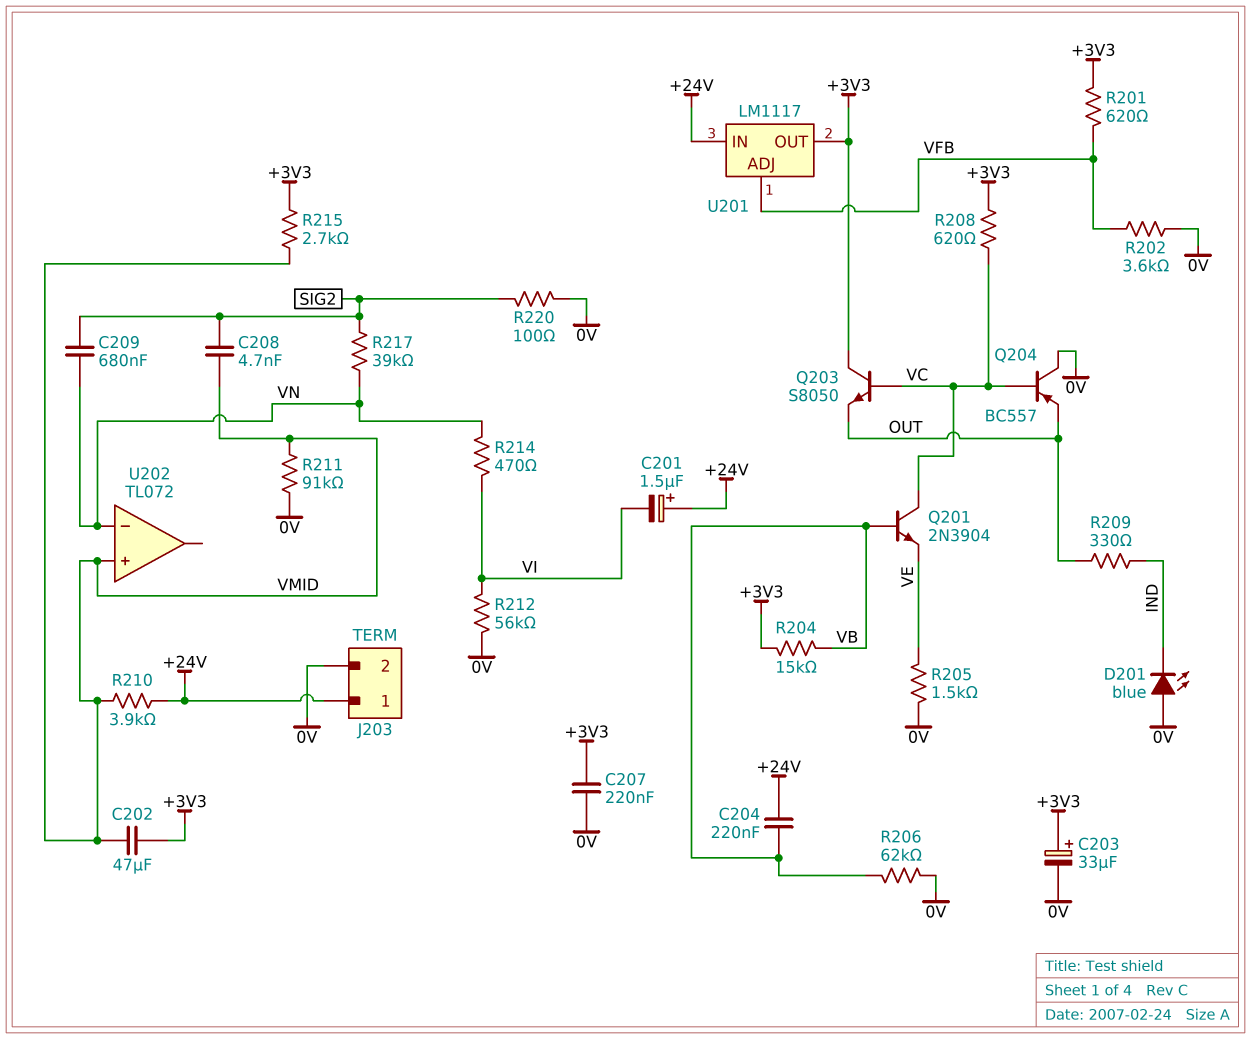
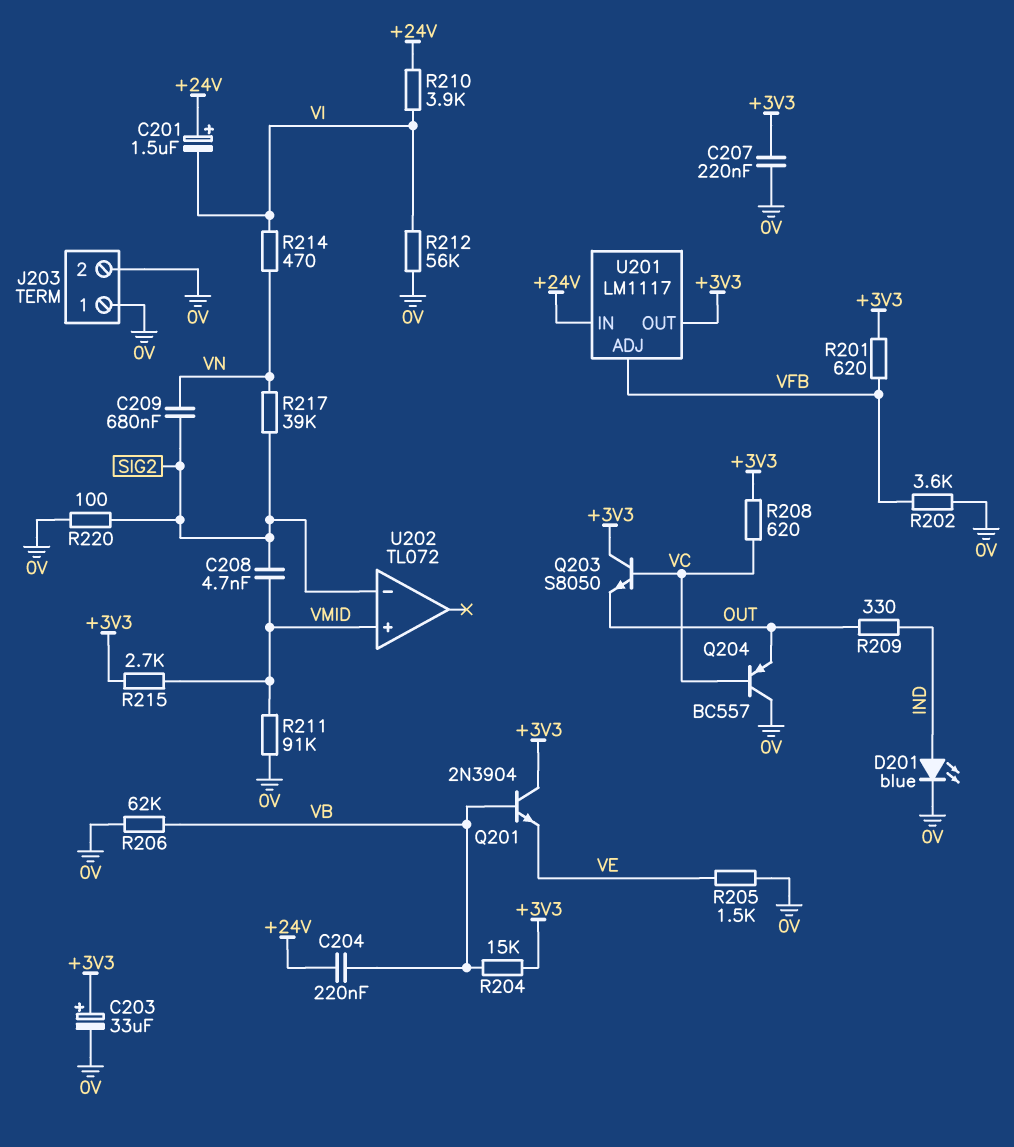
C202: 47uF (+3V3, VMID) -> none
D201: LED blue (A 0V, K IND) -> LED blue (A IND, K 0V)
J203 pin 1: +24V -> 0V
Q201: NPN 2N3904 (B VB, C VC, E VE) -> NPN 2N3904 (B VB, C +3V3, E VE)
R210: 3.9k (+24V, VMID) -> 3.9k (+24V, VI)
U202 pin in-: VN -> SIG2

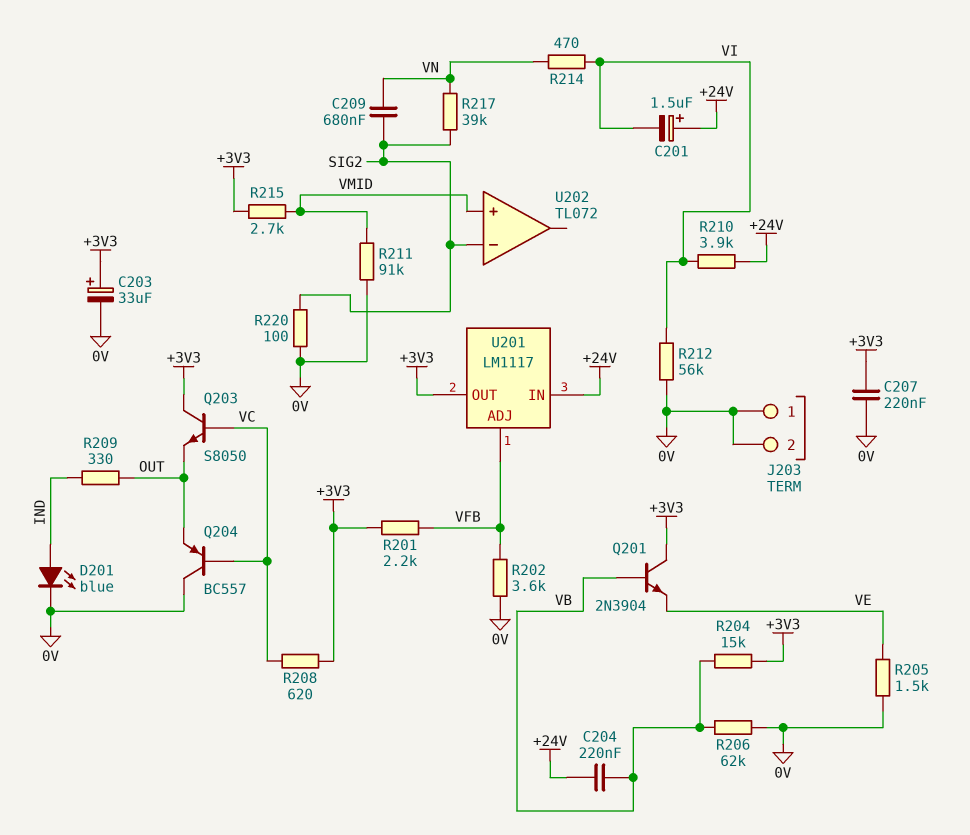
C208: 4.7nF (SIG2, VMID) -> none
R201: 620 (+3V3, VFB) -> 2.2k (+3V3, VFB)

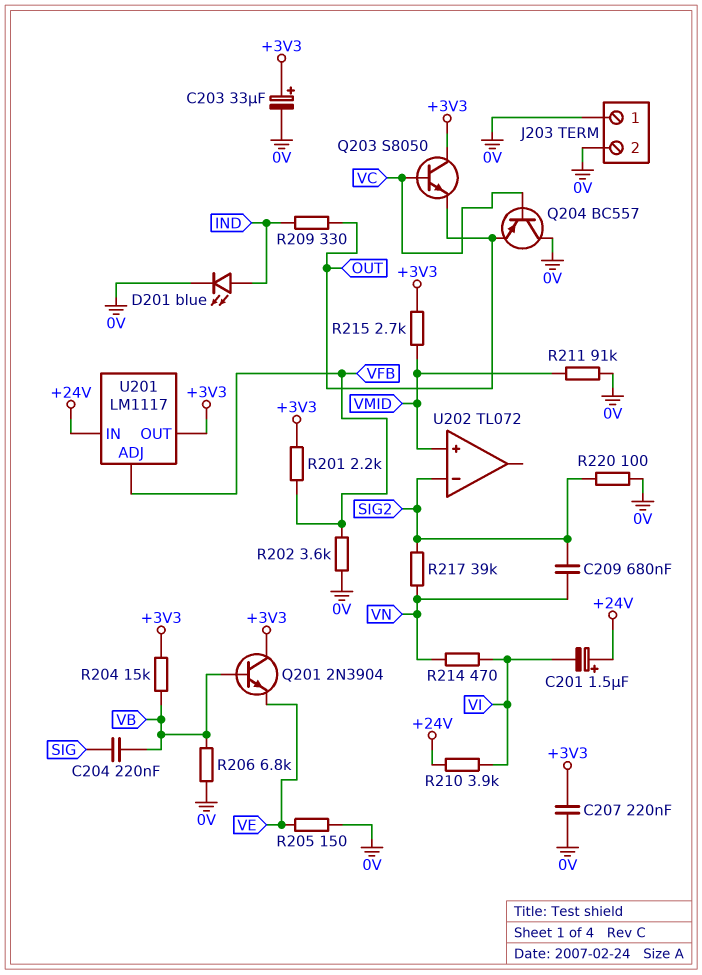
C204: 220nF (+24V, VB) -> 220nF (SIG, VB)
R205: 1.5k (0V, VE) -> 150 (0V, VE)
R206: 62k (0V, VB) -> 6.8k (0V, VB)
R208: 620 (+3V3, VC) -> none
R212: 56k (0V, VI) -> none

